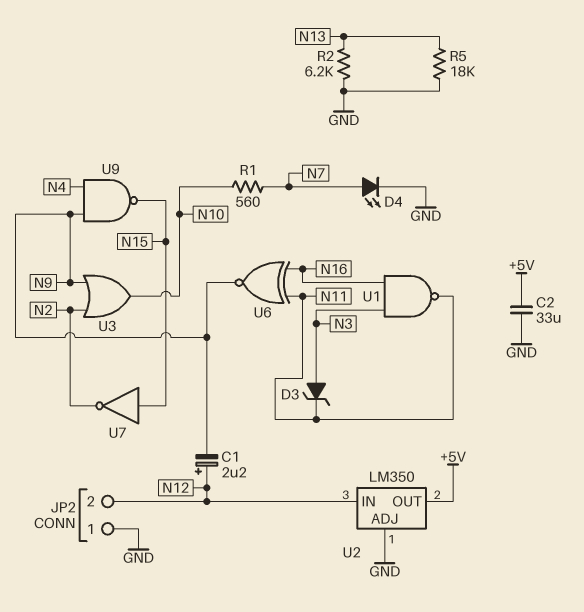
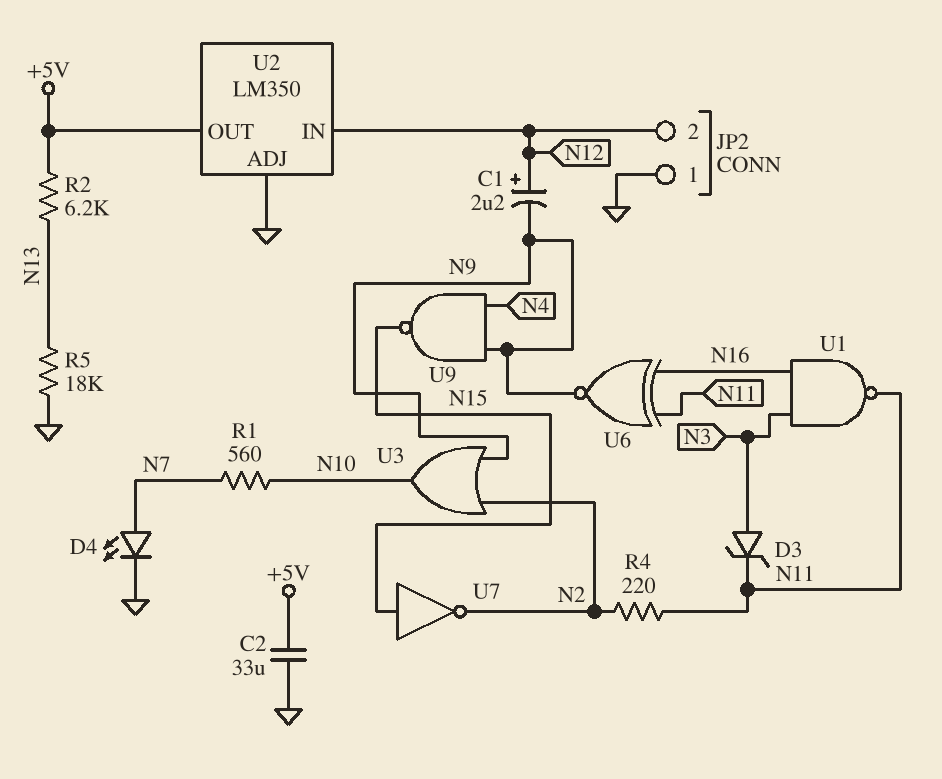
R2: 6.2k (GND, N13) -> 6.2k (+5V, N13)
R4: none -> 220 (N2, N11)

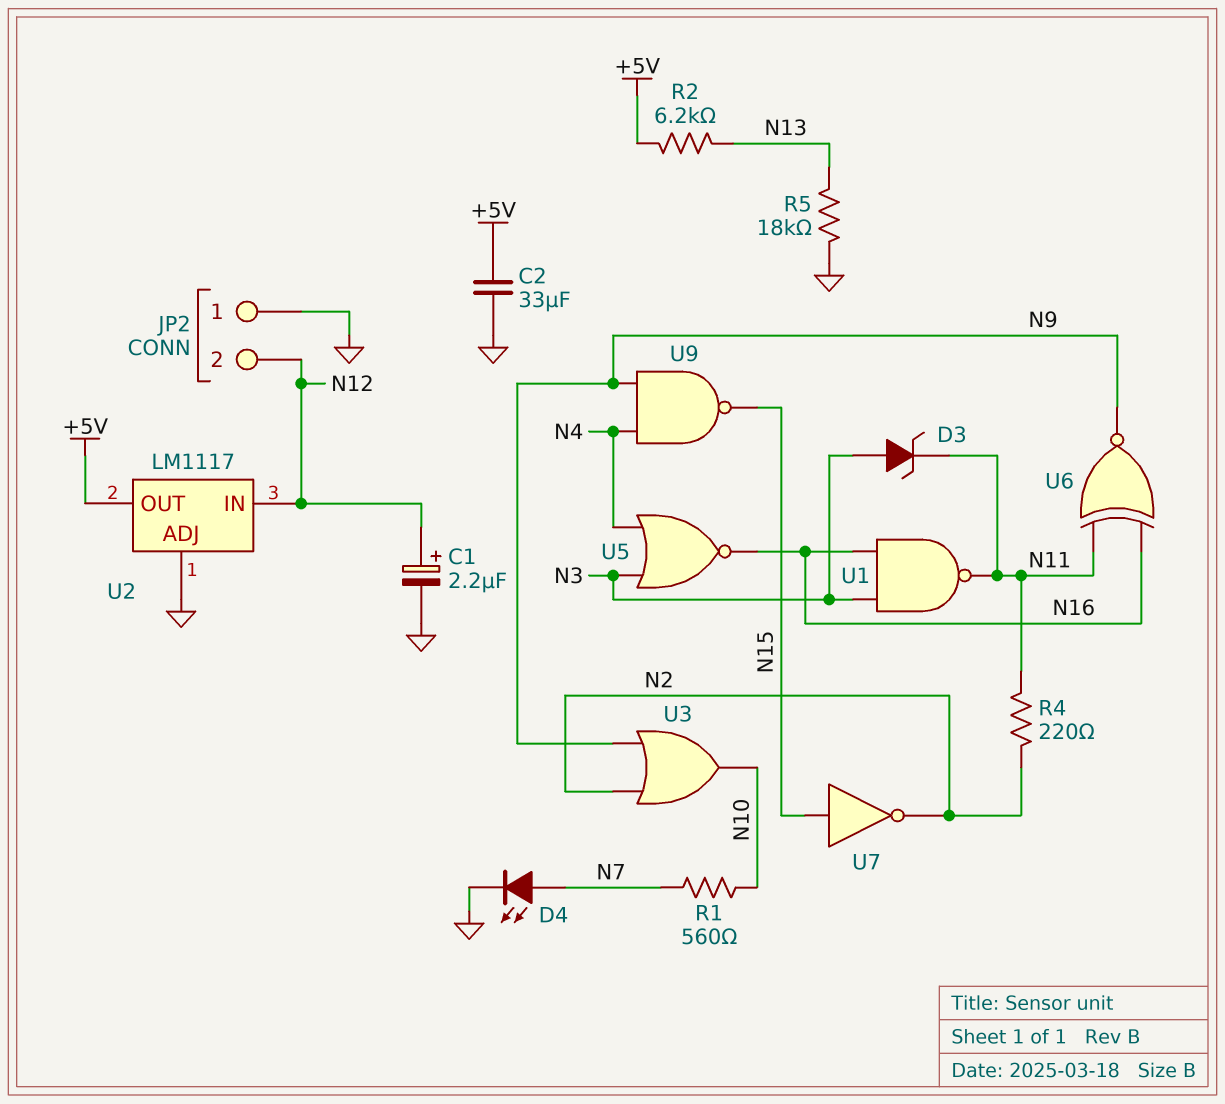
C1: 2.2uF (plus N12, minus N9) -> 2.2uF (plus N12, minus GND)
U2: LM350 -> LM1117
U5: none -> NOR (in N3, in N4, out N16)

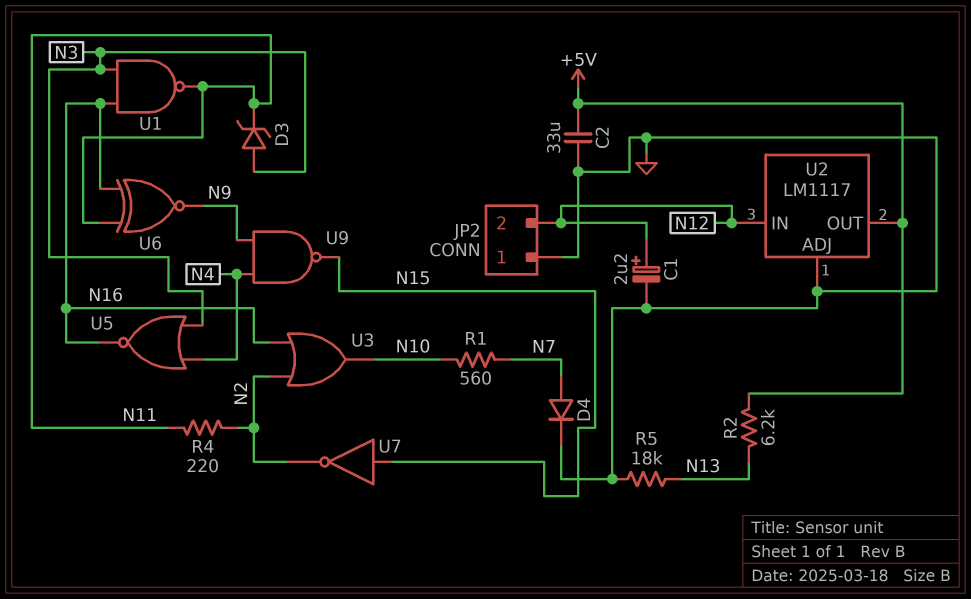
D4: LED (A N7, K GND) -> diode (A N7, K GND)
U3: OR (in N2, in N9, out N10) -> OR (in N2, in N16, out N10)

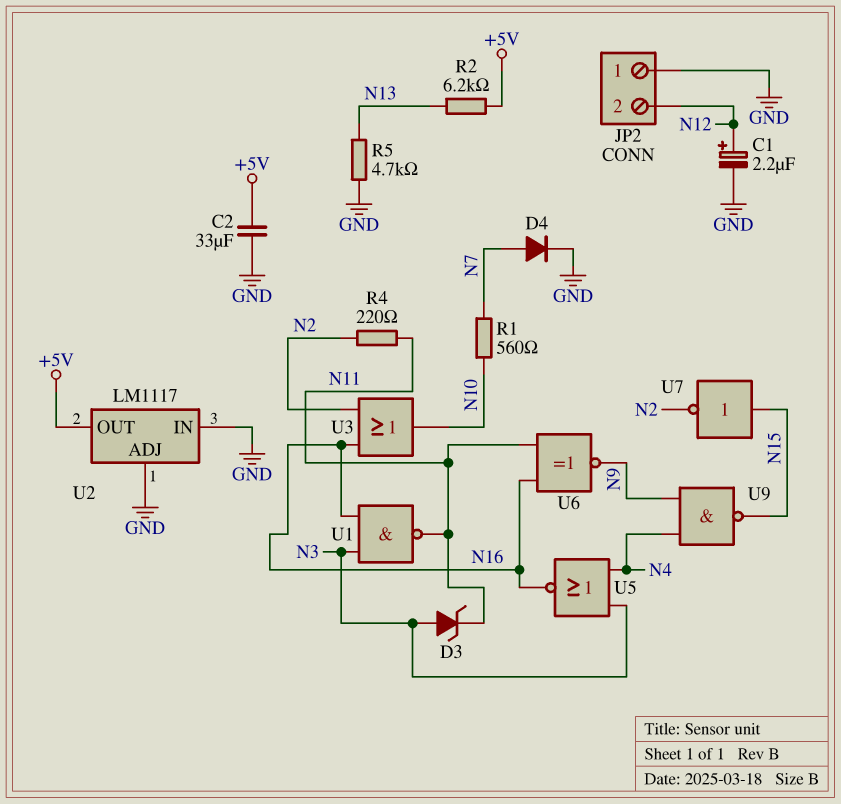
R5: 18k (GND, N13) -> 4.7k (GND, N13)
U2 pin IN: N12 -> GND

